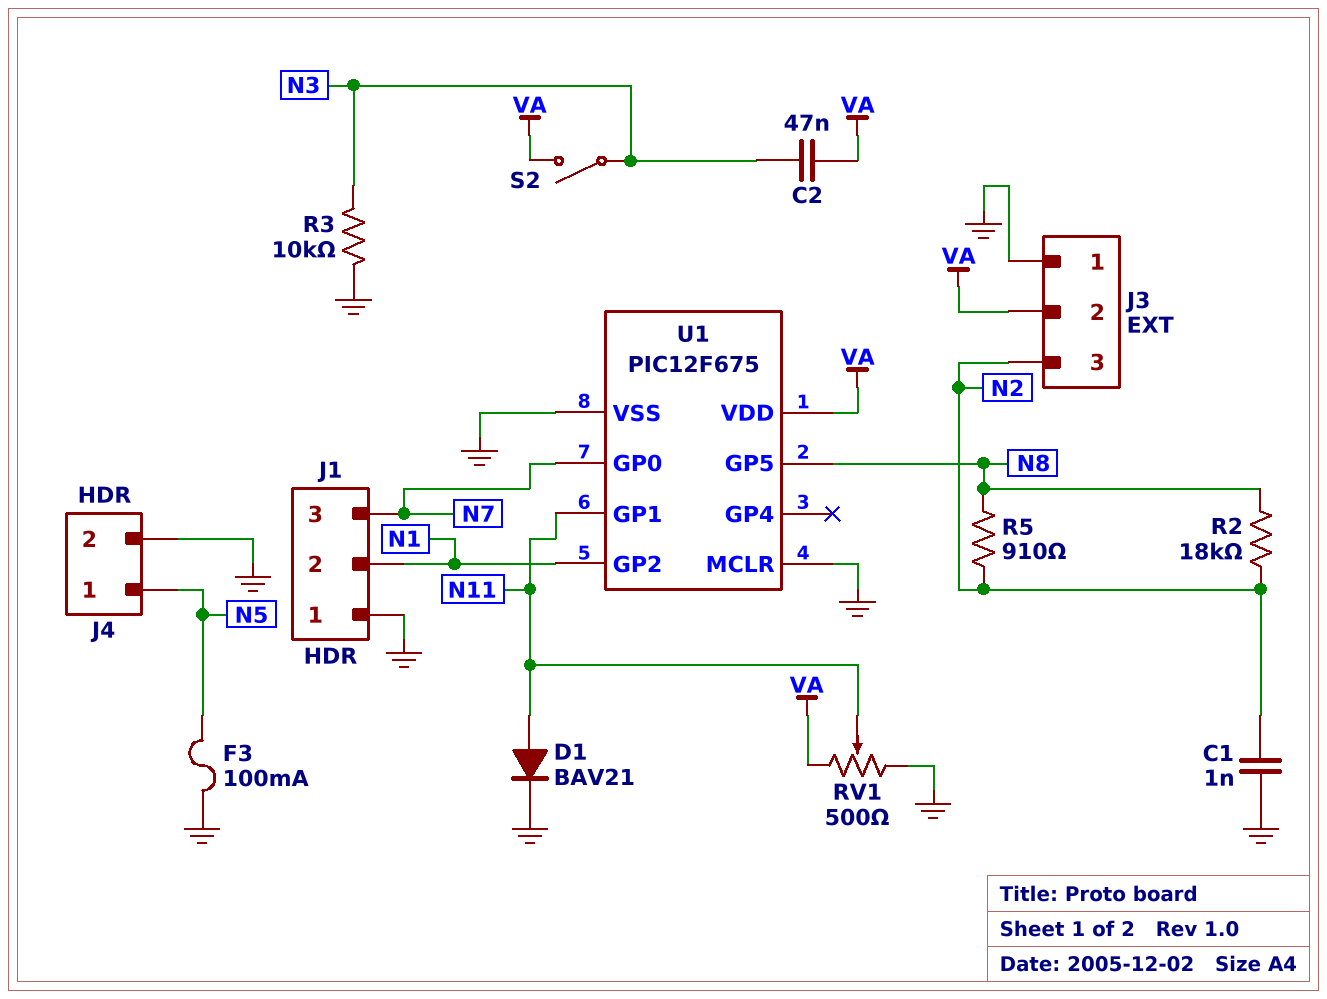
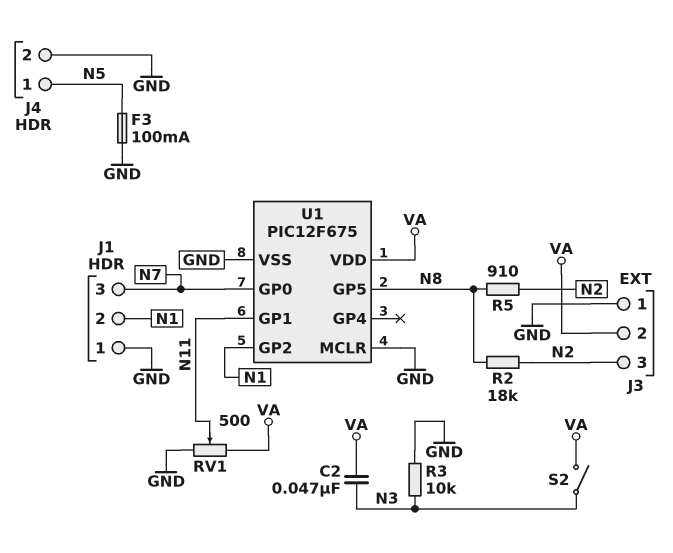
C1: 1nF (GND, N2) -> none
D1: diode BAV21 (A N11, K GND) -> none

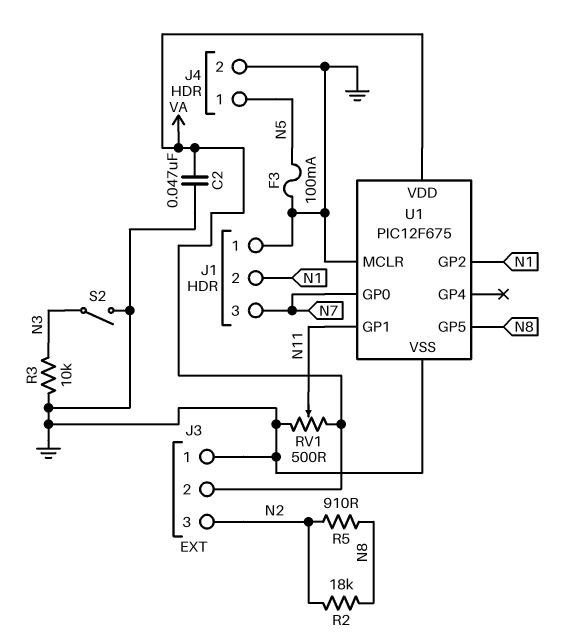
C2: 47nF (N3, VA) -> 47nF (GND, VA)
S2: switch (N3, VA) -> switch (GND, N3)

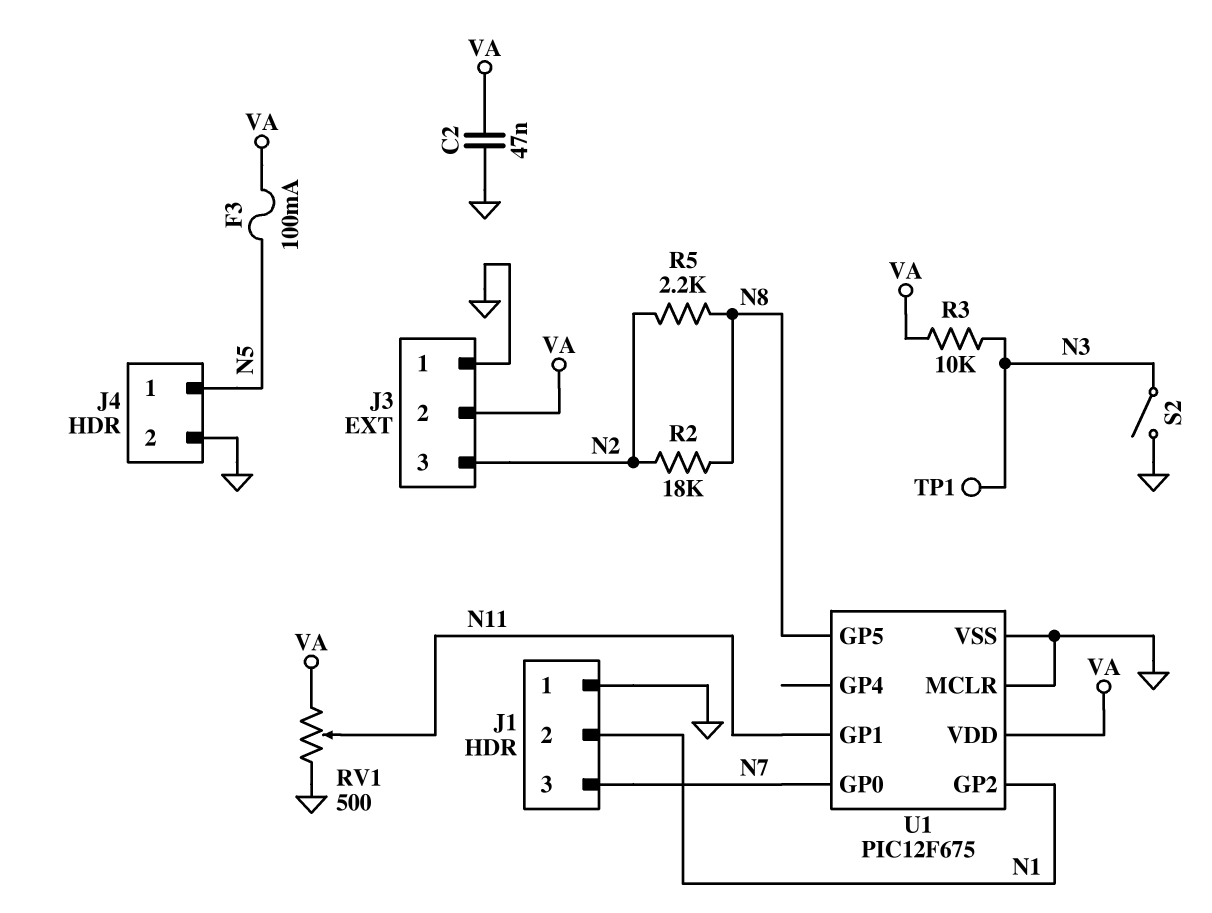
F3: 100mA (GND, N5) -> 100mA (N5, VA)
R3: 10k (GND, N3) -> 10k (N3, VA)
R5: 910 (N2, N8) -> 2.2k (N2, N8)
TP1: none -> test point (N3)

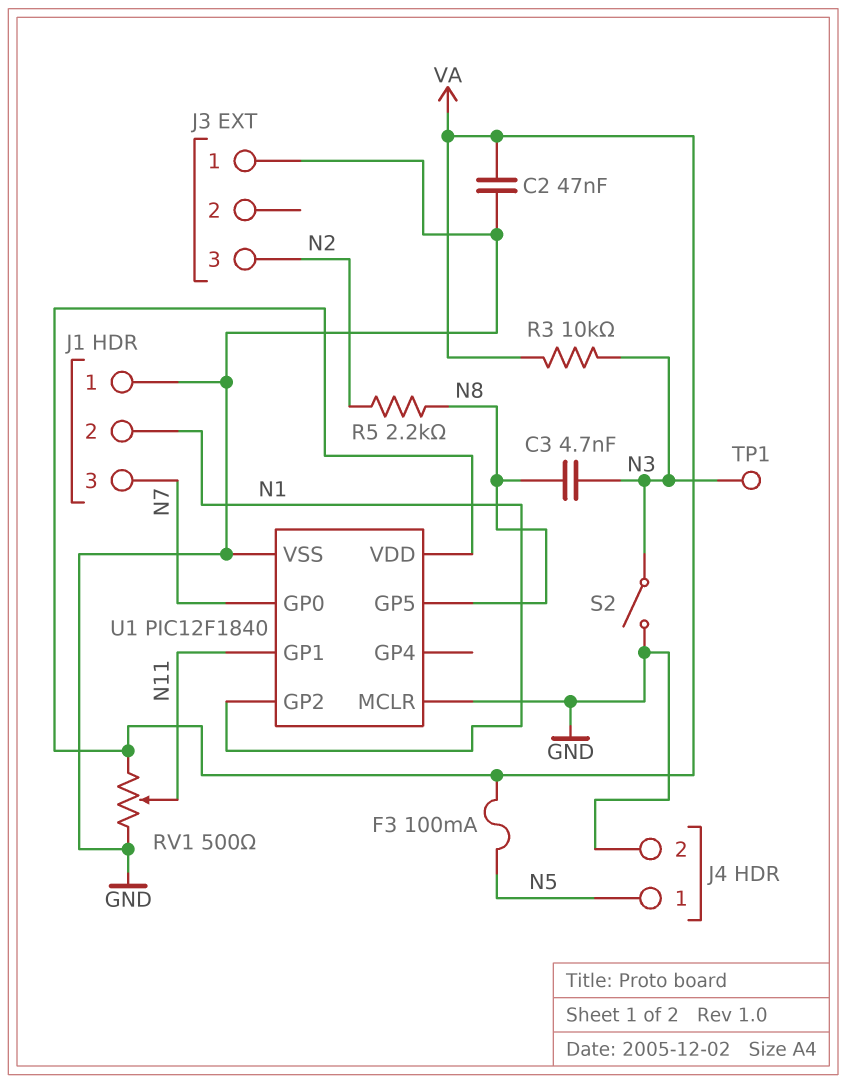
C3: none -> 4.7nF (N3, N8)
J3 pin 2: VA -> none
R2: 18k (N2, N8) -> none
U1: PIC12F675 -> PIC12F1840

